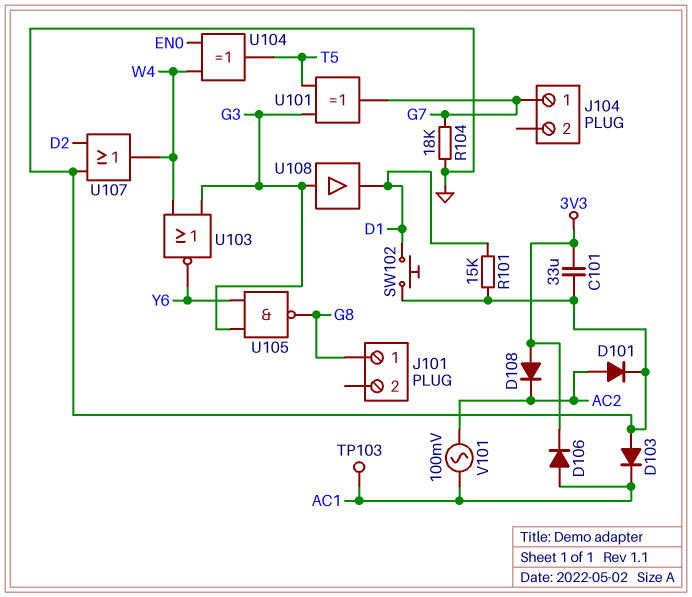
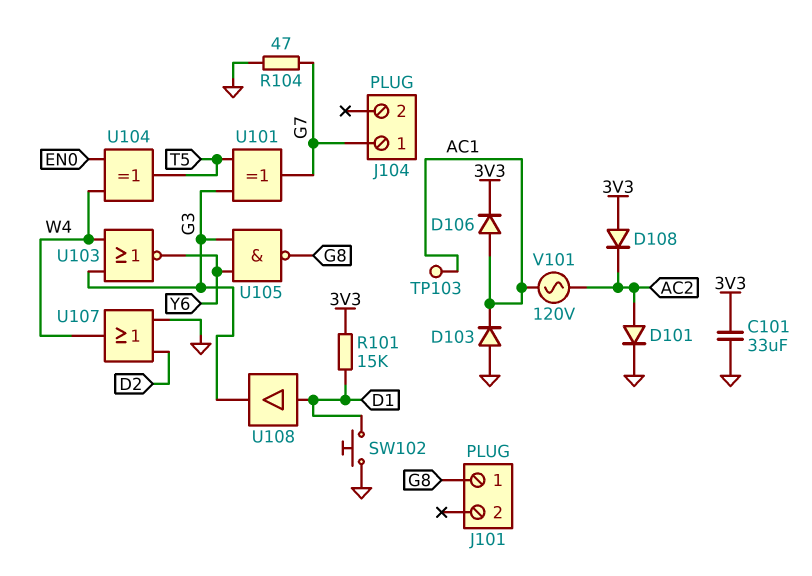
R101: 15k (D1, GND) -> 15k (3V3, D1)
R104: 18k (G7, GND) -> 47 (G7, GND)
U108: buffer (in G3, out D1) -> buffer (in D1, out G3)
V101: AC 100mV (AC1, AC2) -> AC 120V (AC1, AC2)

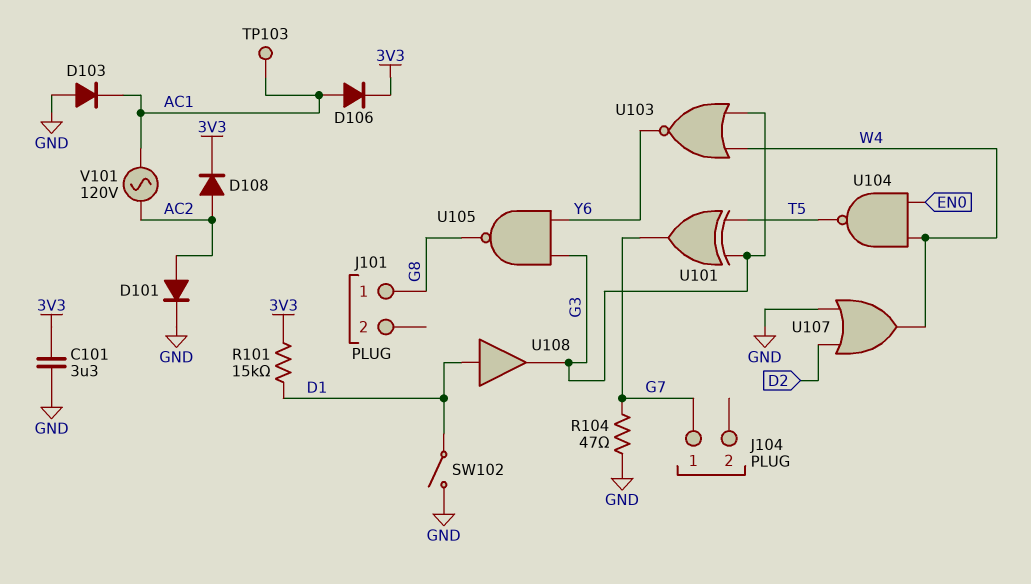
C101: 33uF (3V3, GND) -> 3.3uF (3V3, GND)
D108: diode (A 3V3, K AC2) -> diode (A AC2, K 3V3)
SW102: button (D1, GND) -> switch (D1, GND)
U104: XOR (in EN0, in W4, out T5) -> NAND (in EN0, in W4, out T5)

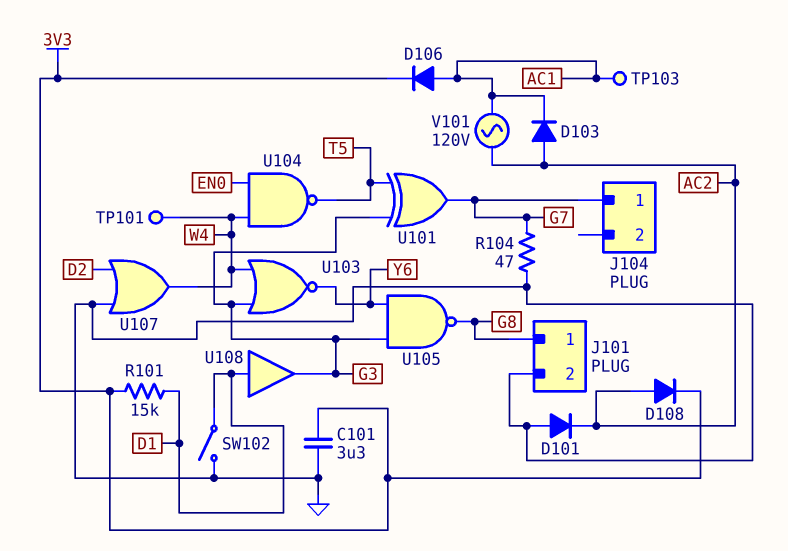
D101: diode (A AC2, K GND) -> diode (A GND, K AC2)
D103: diode (A GND, K AC1) -> diode (A AC2, K AC1)
J101 pin 2: none -> GND
TP101: none -> test point (W4)

